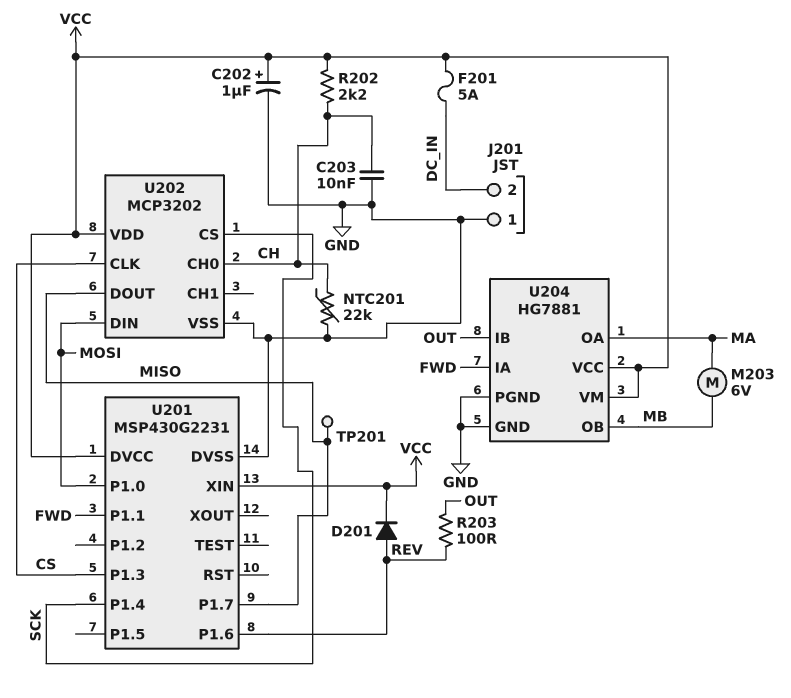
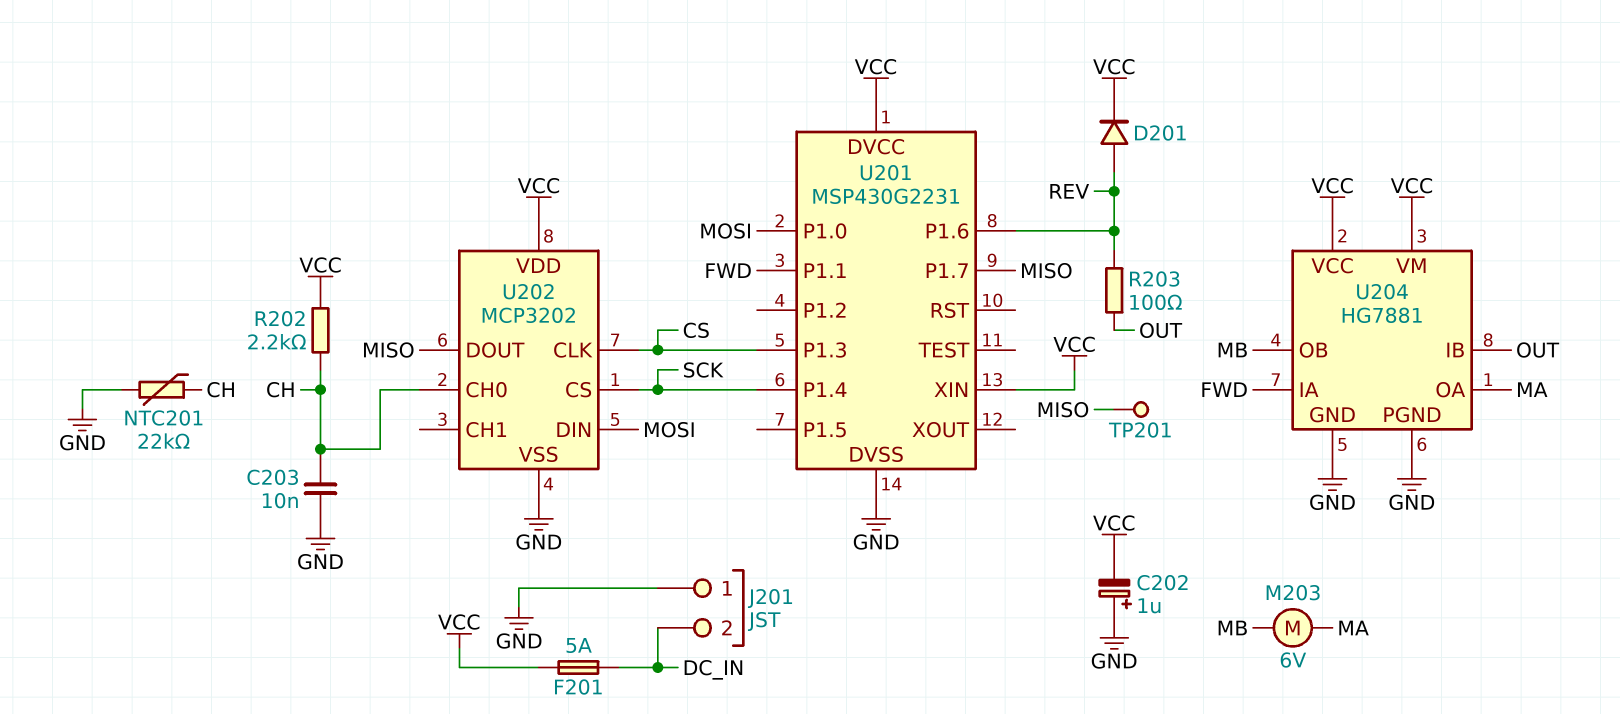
C202: 1uF (plus VCC, minus GND) -> 1uF (plus GND, minus VCC)

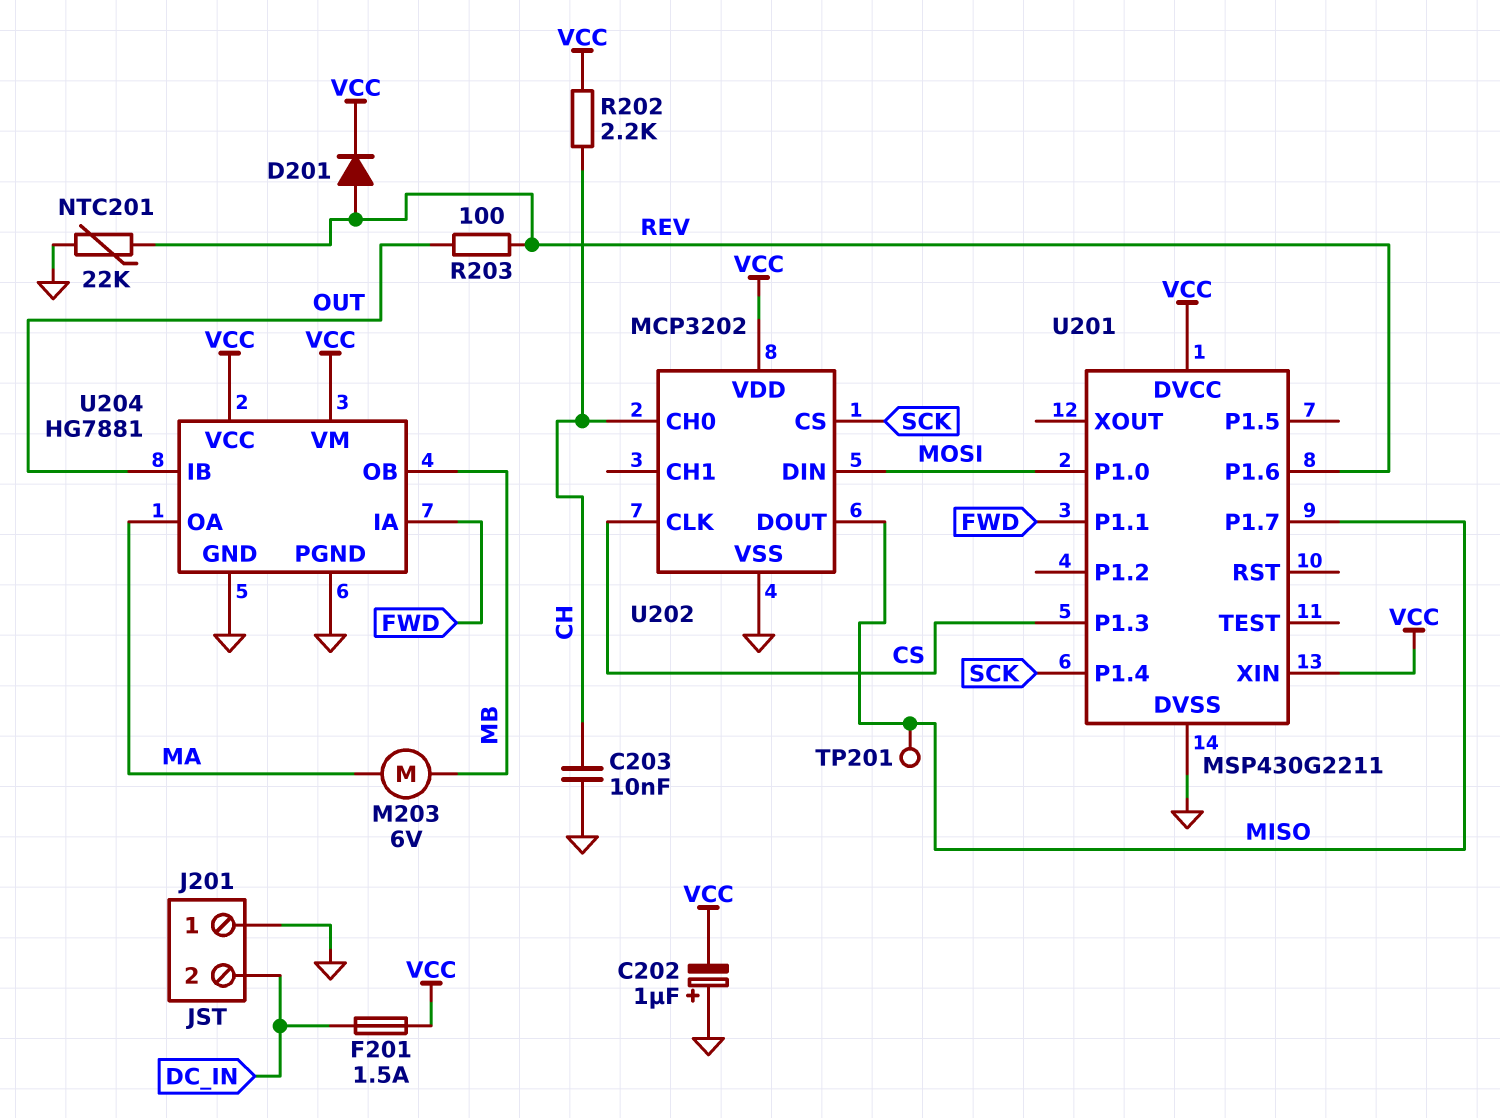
F201: 5A (DC_IN, VCC) -> 1.5A (DC_IN, VCC)
NTC201: 22k (CH, GND) -> 22k (GND, REV)
U201: MSP430G2231 -> MSP430G2211

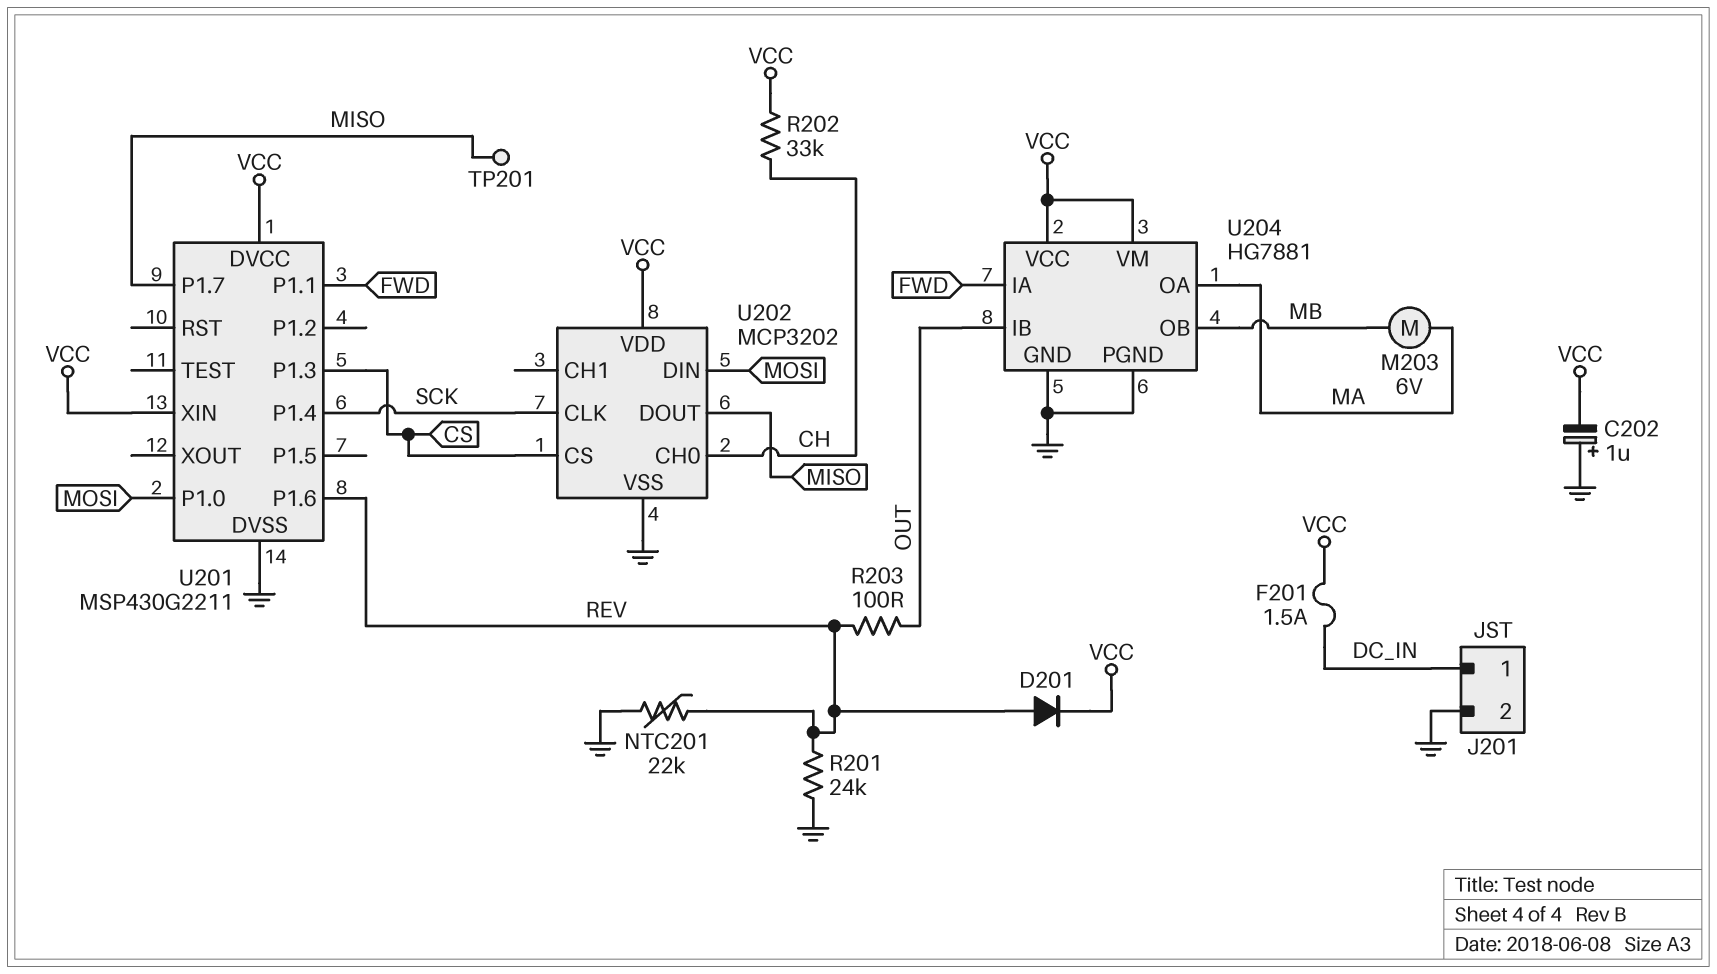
C203: 10nF (CH, GND) -> none
J201 pin 1: GND -> DC_IN
J201 pin 2: DC_IN -> GND
R201: none -> 24k (GND, REV)
R202: 2.2k (CH, VCC) -> 33k (CH, VCC)
U202 pin CLK: CS -> SCK
U202 pin CS: SCK -> CS

